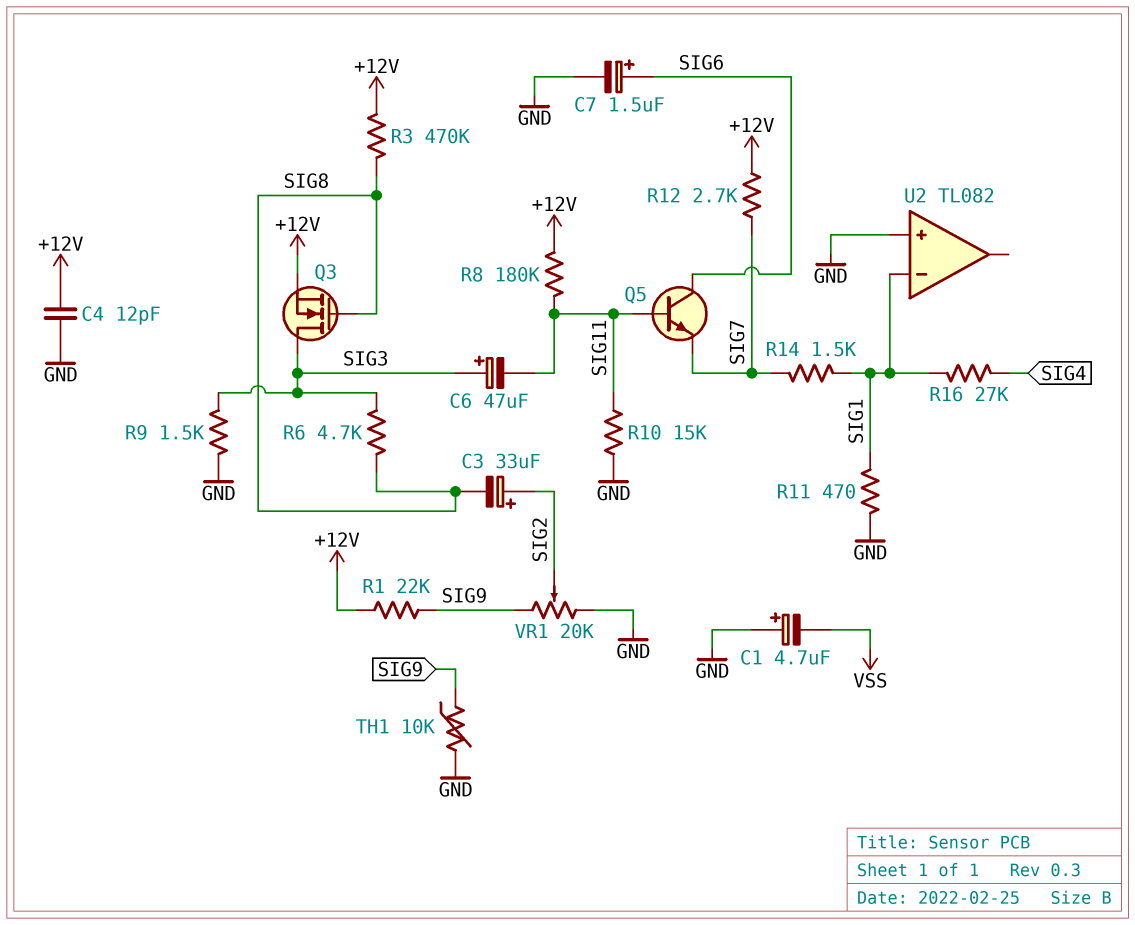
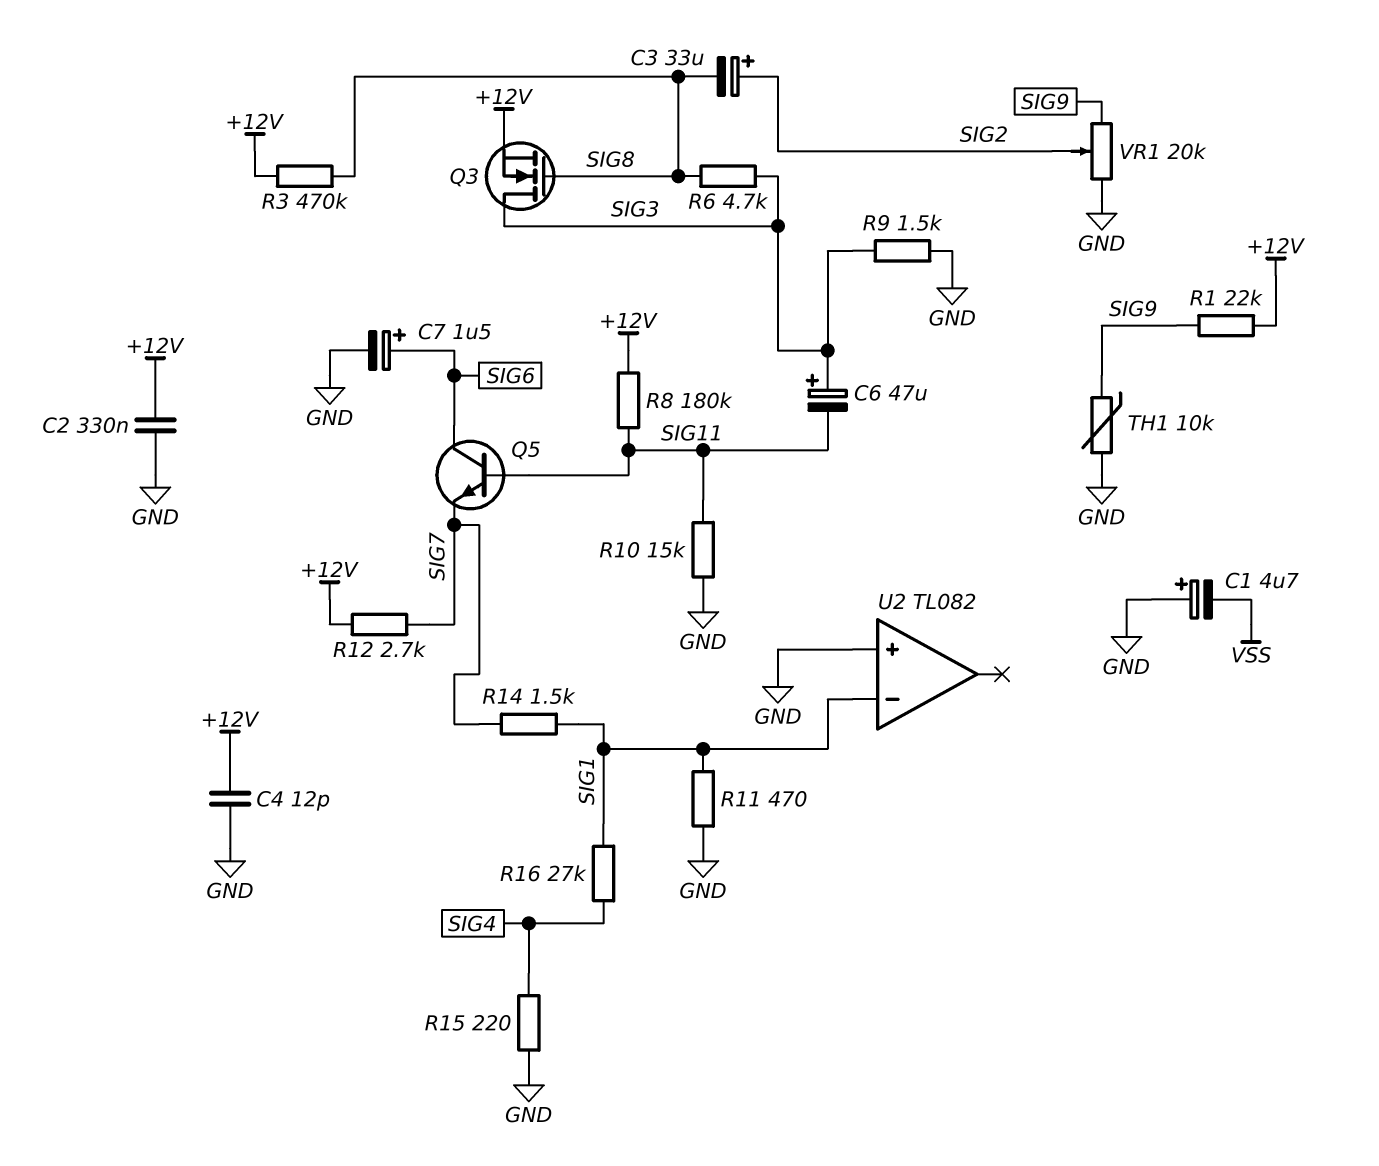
C2: none -> 330nF (+12V, GND)
R15: none -> 220 (GND, SIG4)

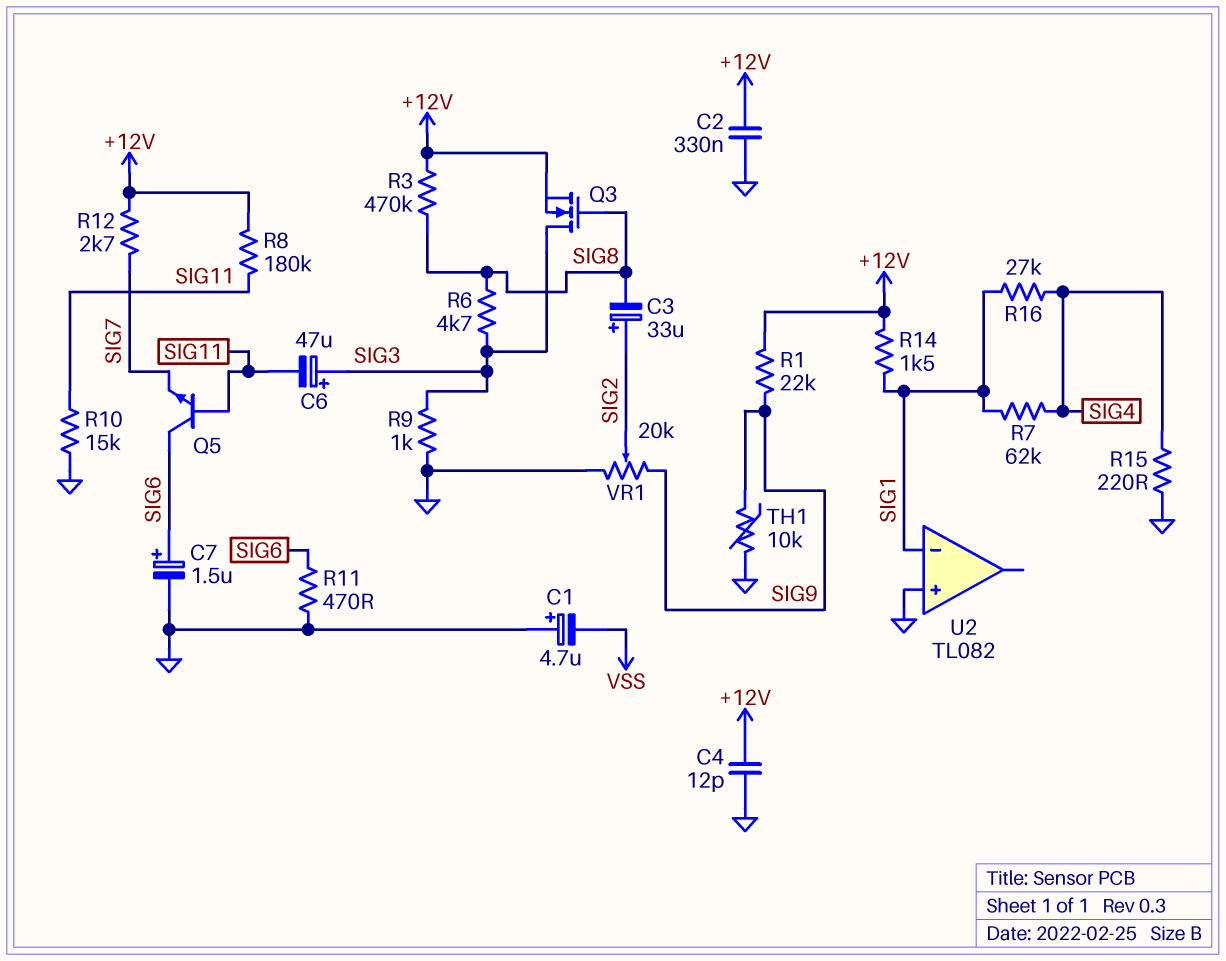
R7: none -> 62k (SIG1, SIG4)
R9: 1.5k (GND, SIG3) -> 1k (GND, SIG3)
R11: 470 (GND, SIG1) -> 470 (GND, SIG6)
R14: 1.5k (SIG1, SIG7) -> 1.5k (+12V, SIG1)

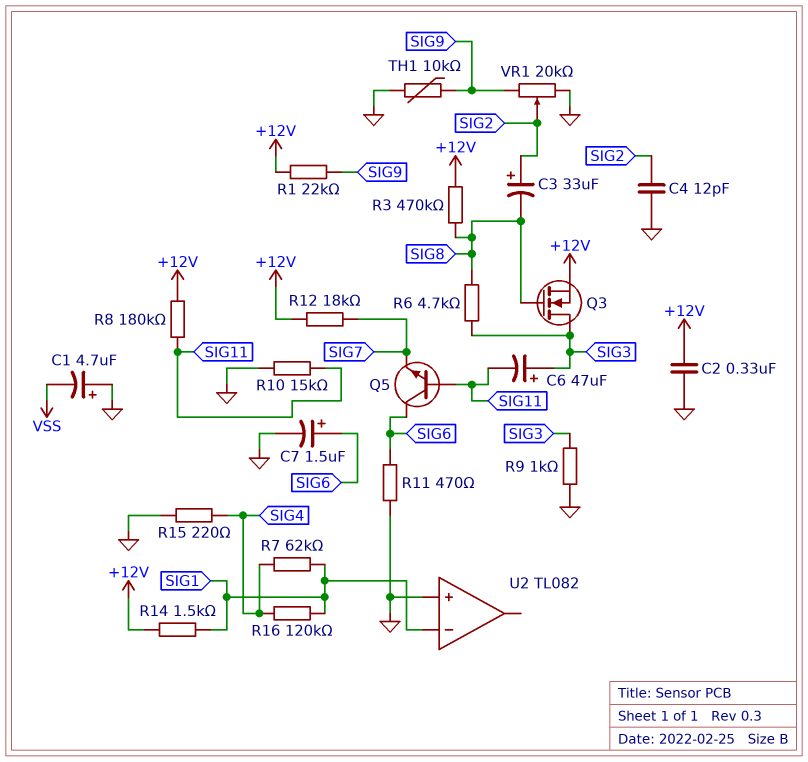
C4: 12pF (+12V, GND) -> 12pF (GND, SIG2)
R12: 2.7k (+12V, SIG7) -> 18k (+12V, SIG7)
R16: 27k (SIG1, SIG4) -> 120k (SIG1, SIG4)

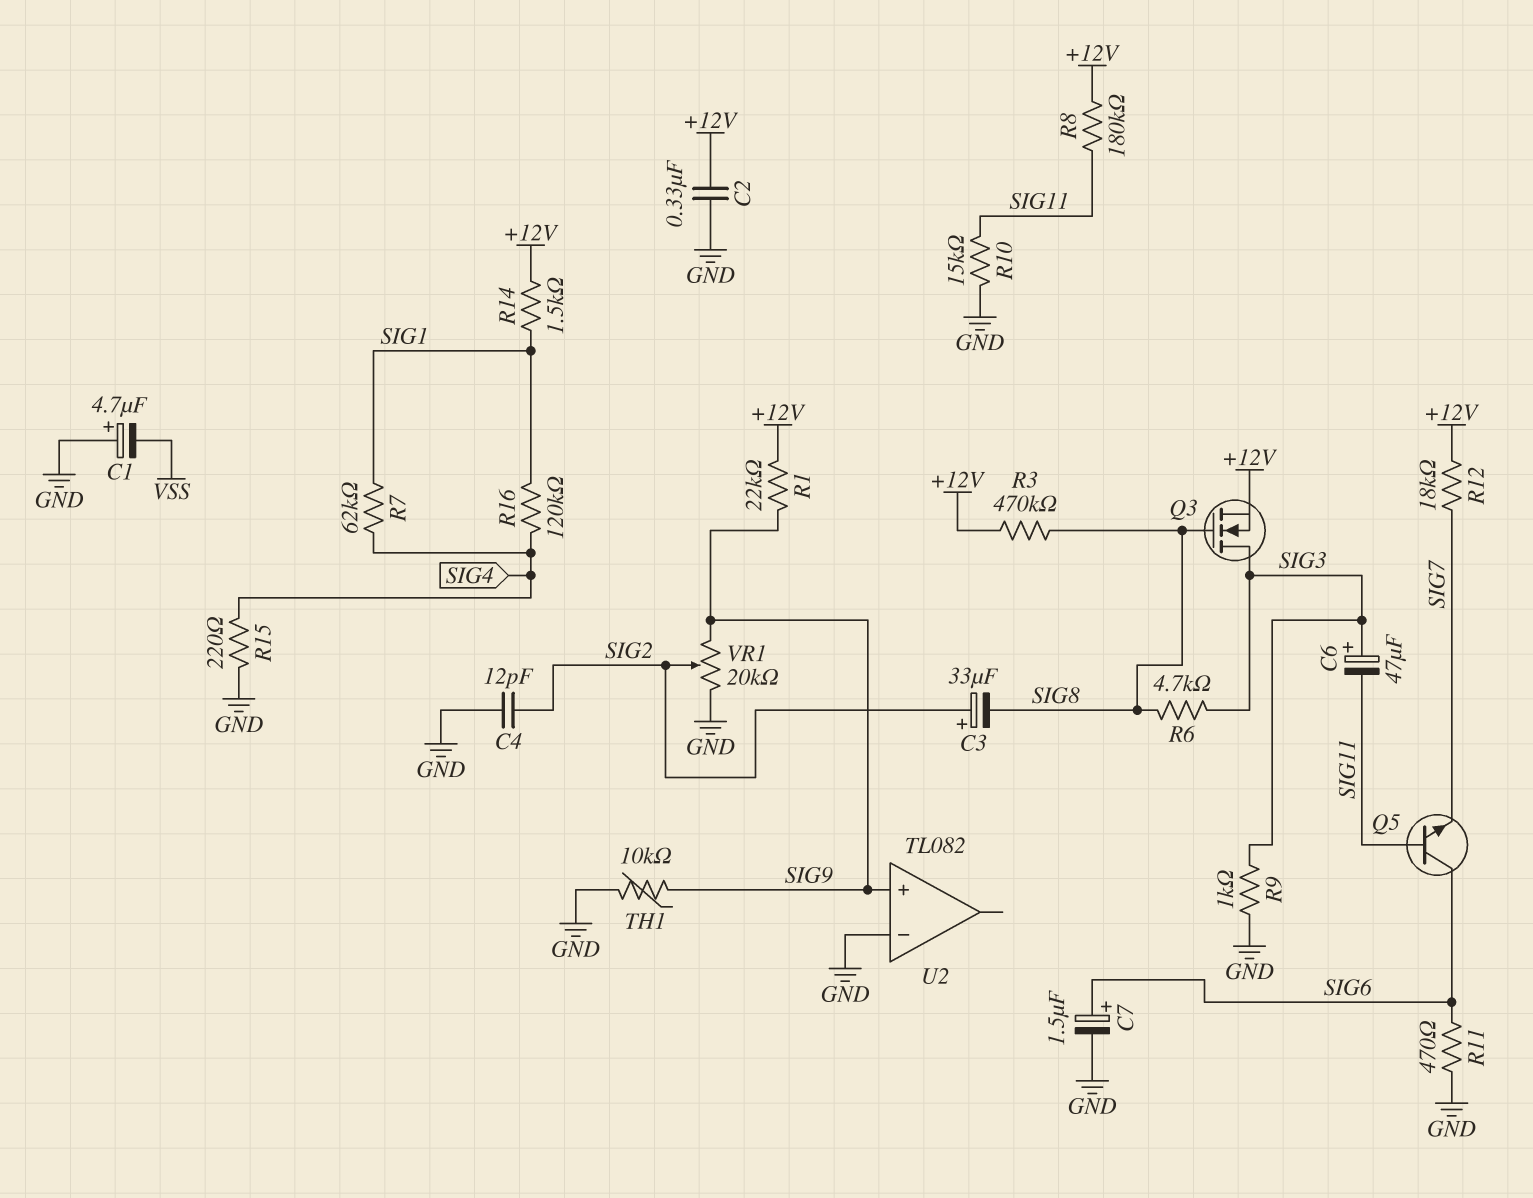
U2 pin in+: GND -> SIG9
U2 pin in-: SIG1 -> GND

